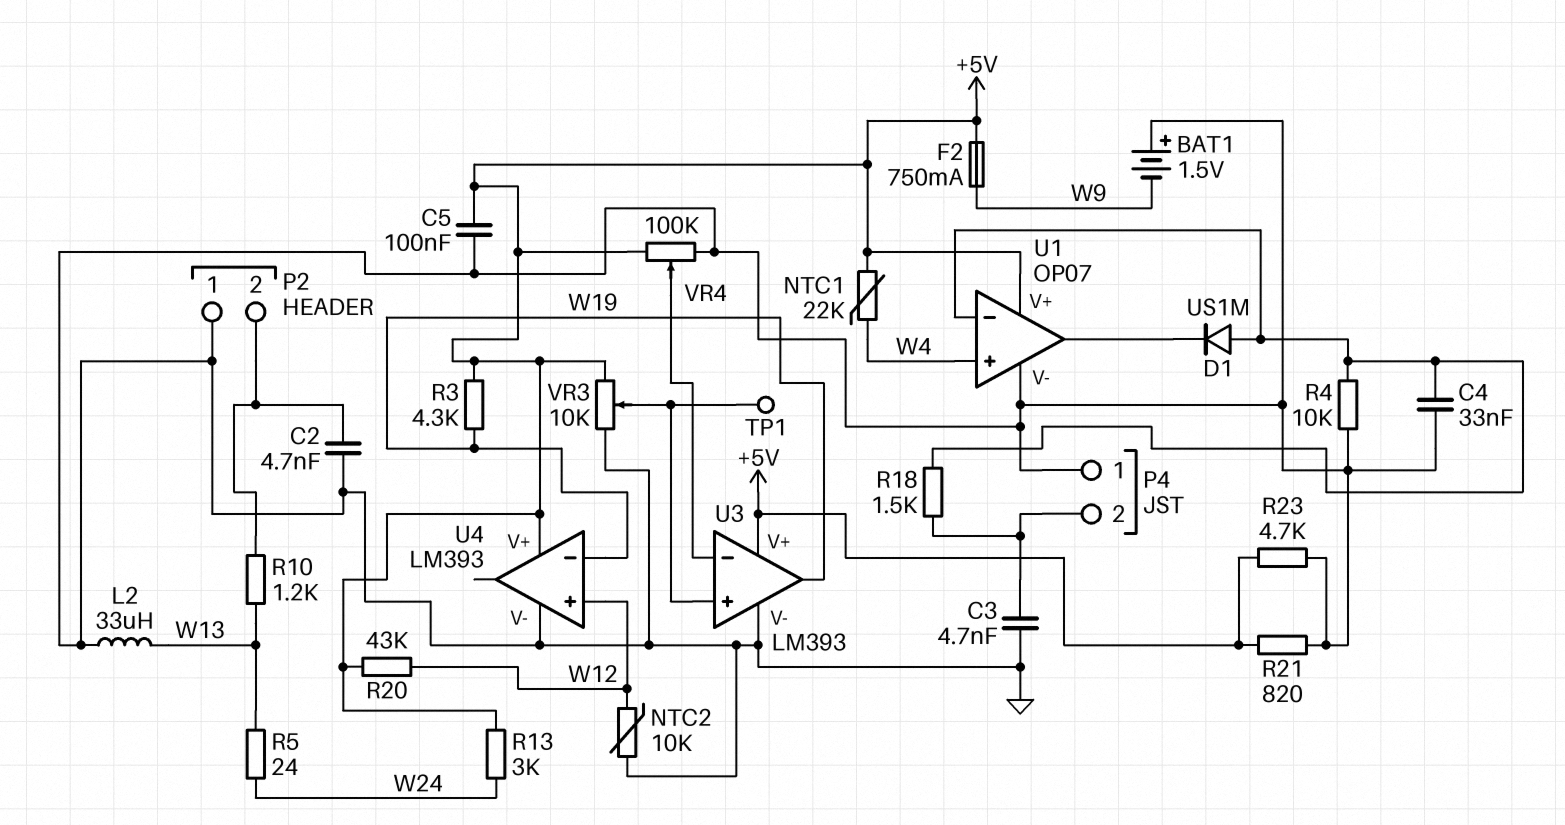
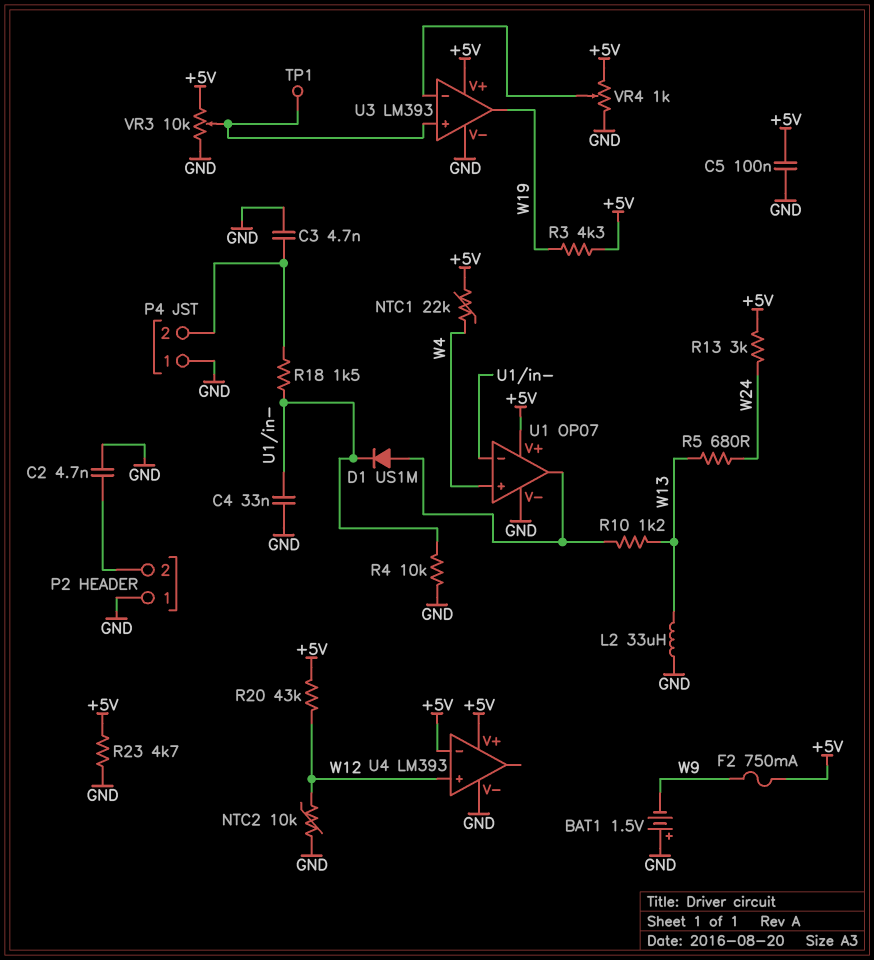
D1: diode US1M (A U1/in-, K U1/out) -> diode US1M (A U1/out, K U1/in-)
R5: 24 (W13, W24) -> 680 (W13, W24)
R10: 1.2k (P2/2, W13) -> 1.2k (U1/out, W13)
R21: 820 (+5V, GND) -> none
U4 pin in-: W19 -> +5V
VR4: 100k (+5V, GND, wiper U3/in-) -> 1k (+5V, GND, wiper U3/in-)

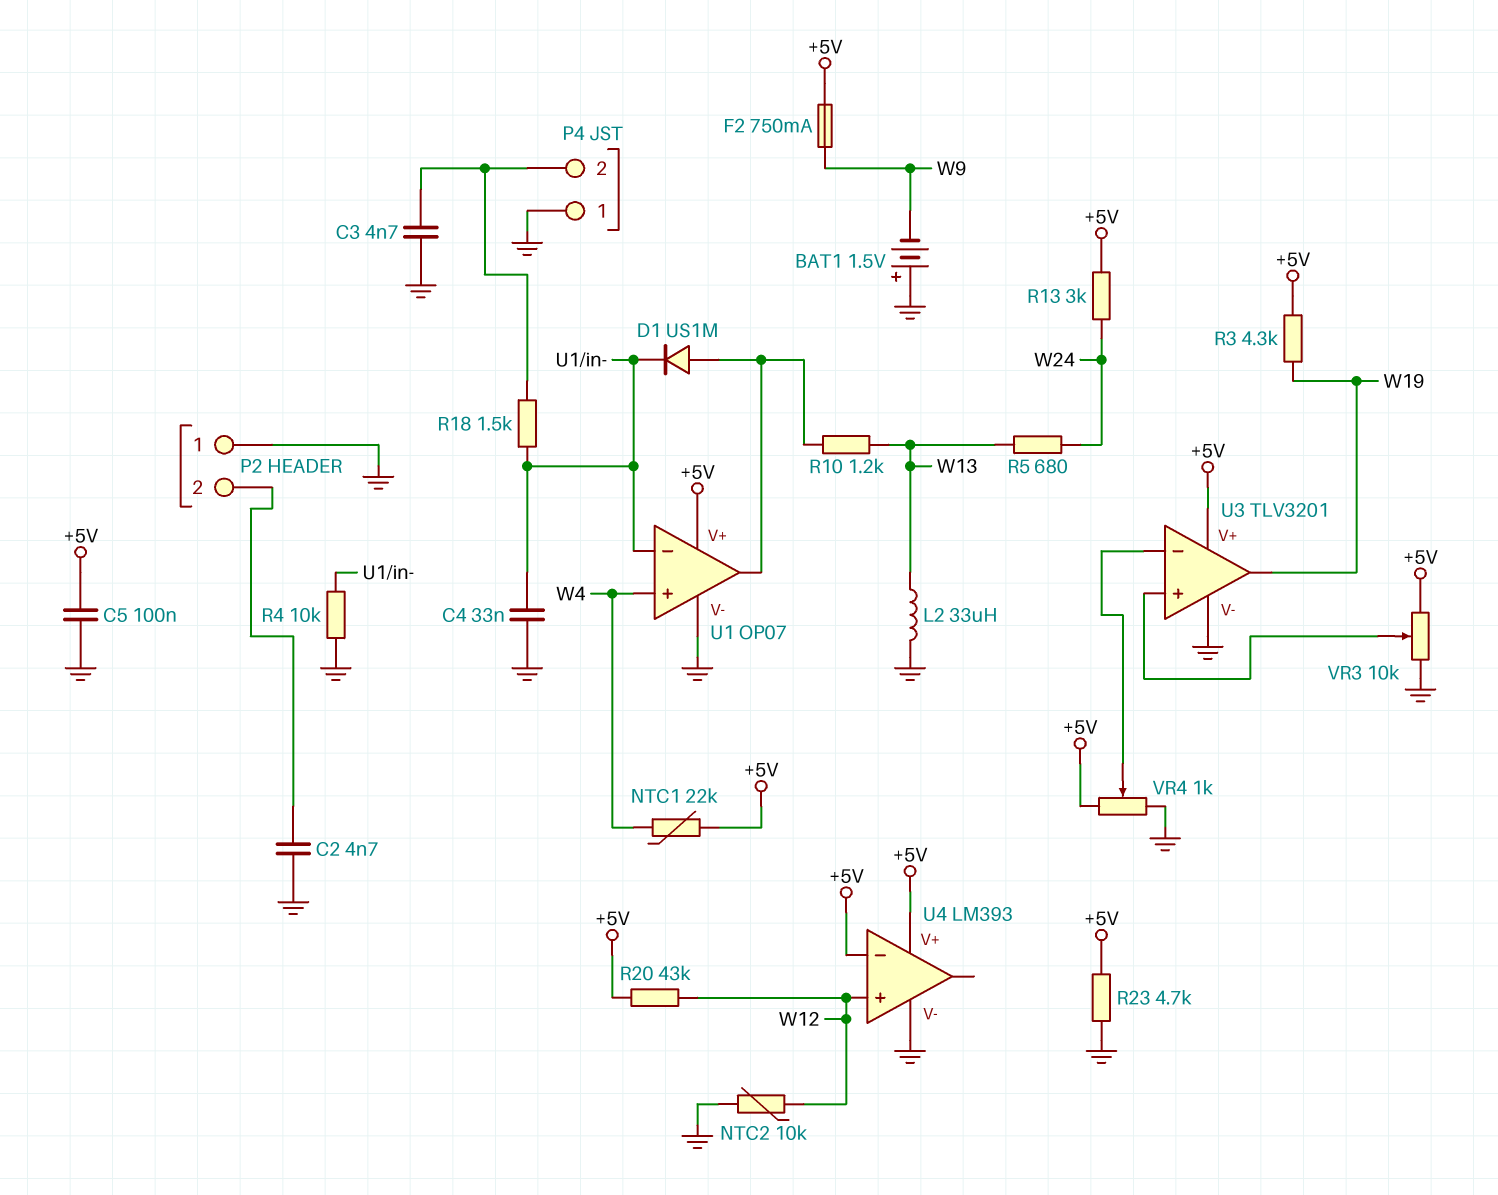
TP1: test point (U3/in+) -> none
U3: LM393 -> TLV3201

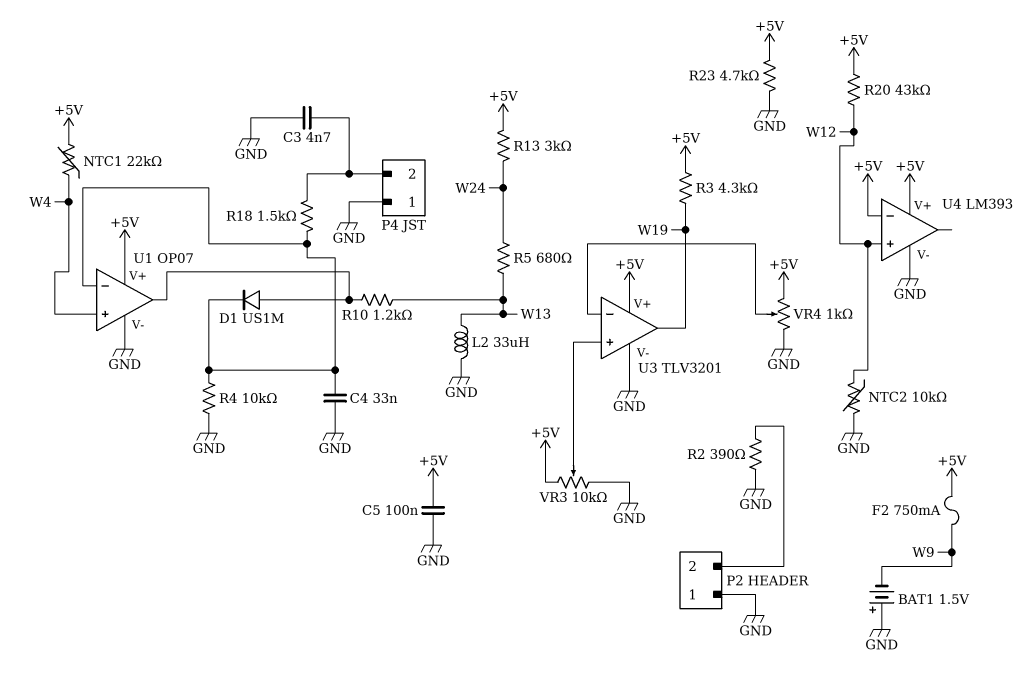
C2: 4.7nF (GND, P2/2) -> none
R2: none -> 390 (GND, P2/2)

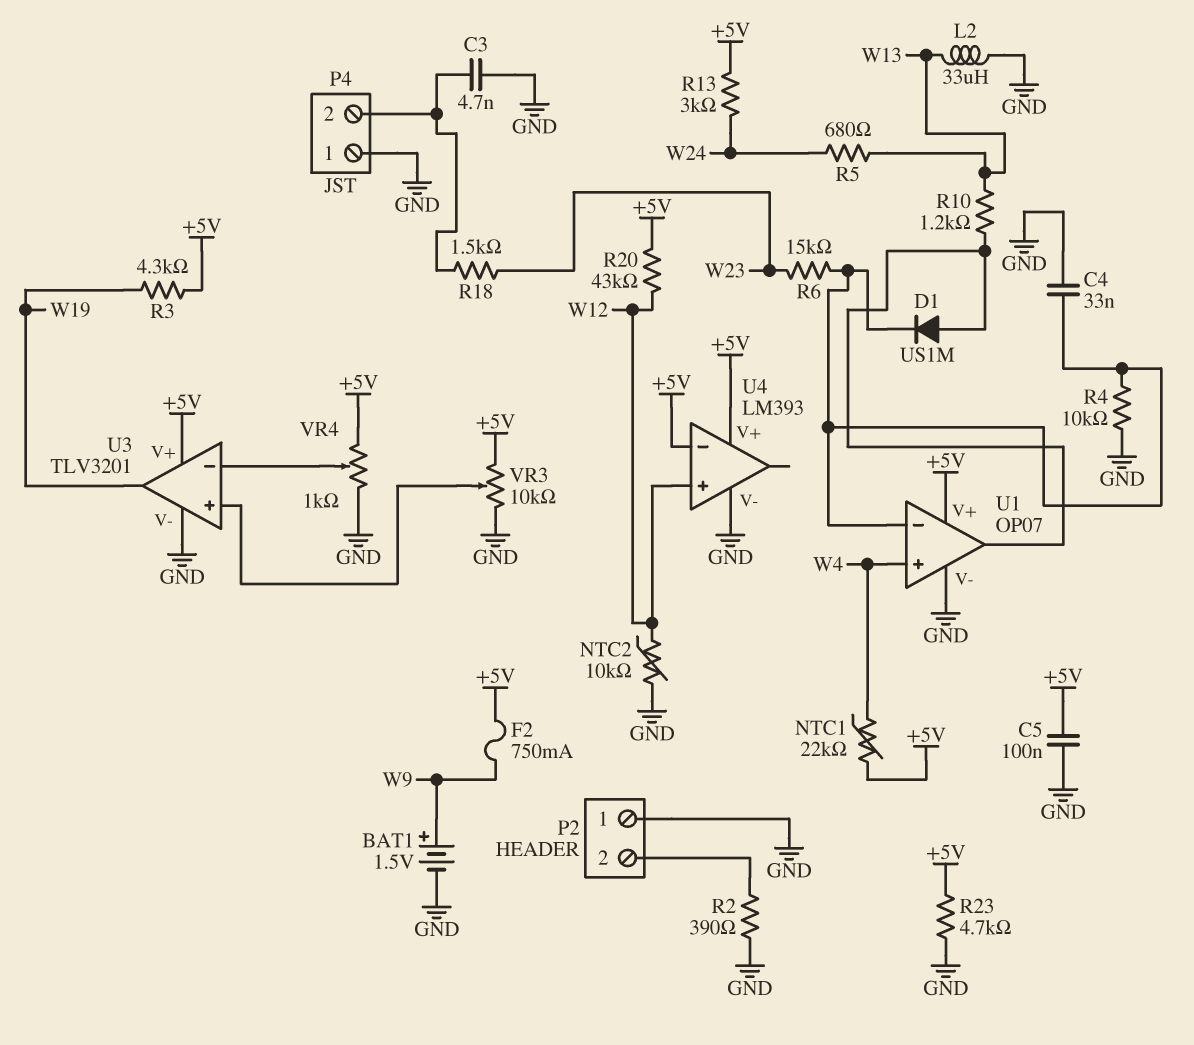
BAT1: 1.5V (plus GND, minus W9) -> 1.5V (plus W9, minus GND)
R6: none -> 15k (U1/in-, W23)
R18: 1.5k (P4/2, U1/in-) -> 1.5k (P4/2, W23)

